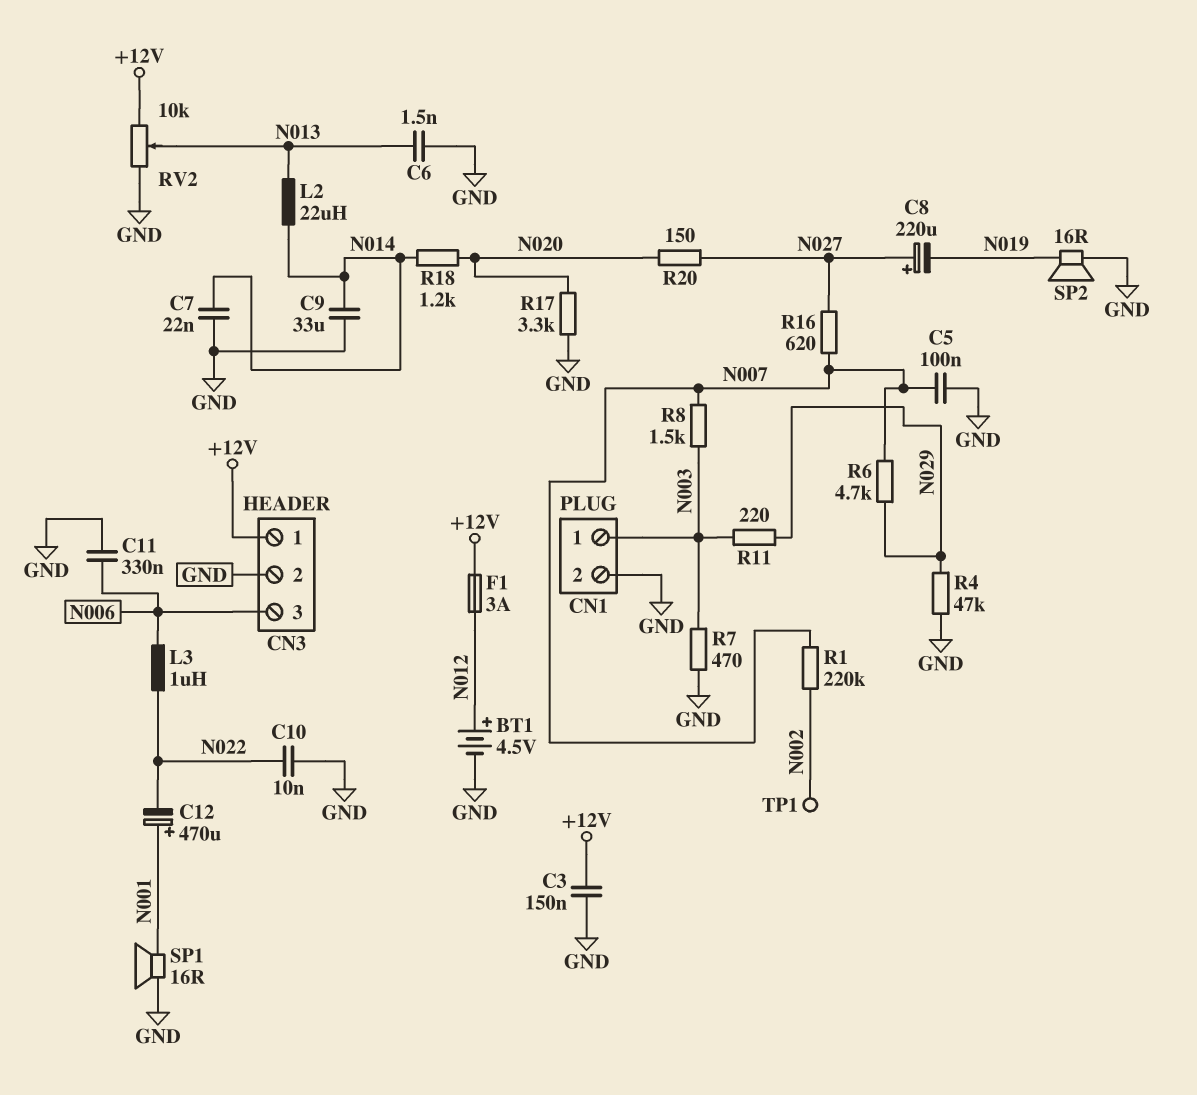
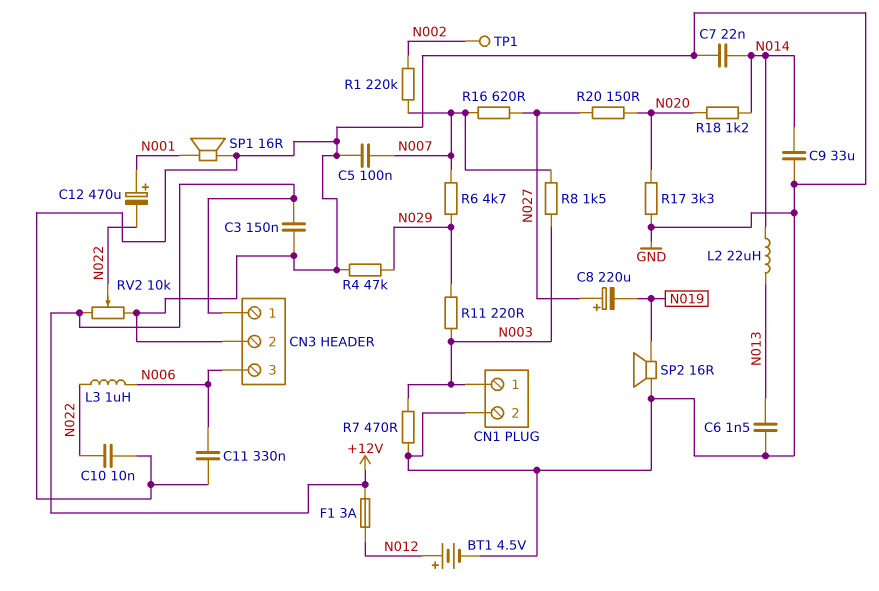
RV2: 10k (+12V, GND, wiper N013) -> 10k (+12V, GND, wiper N022)

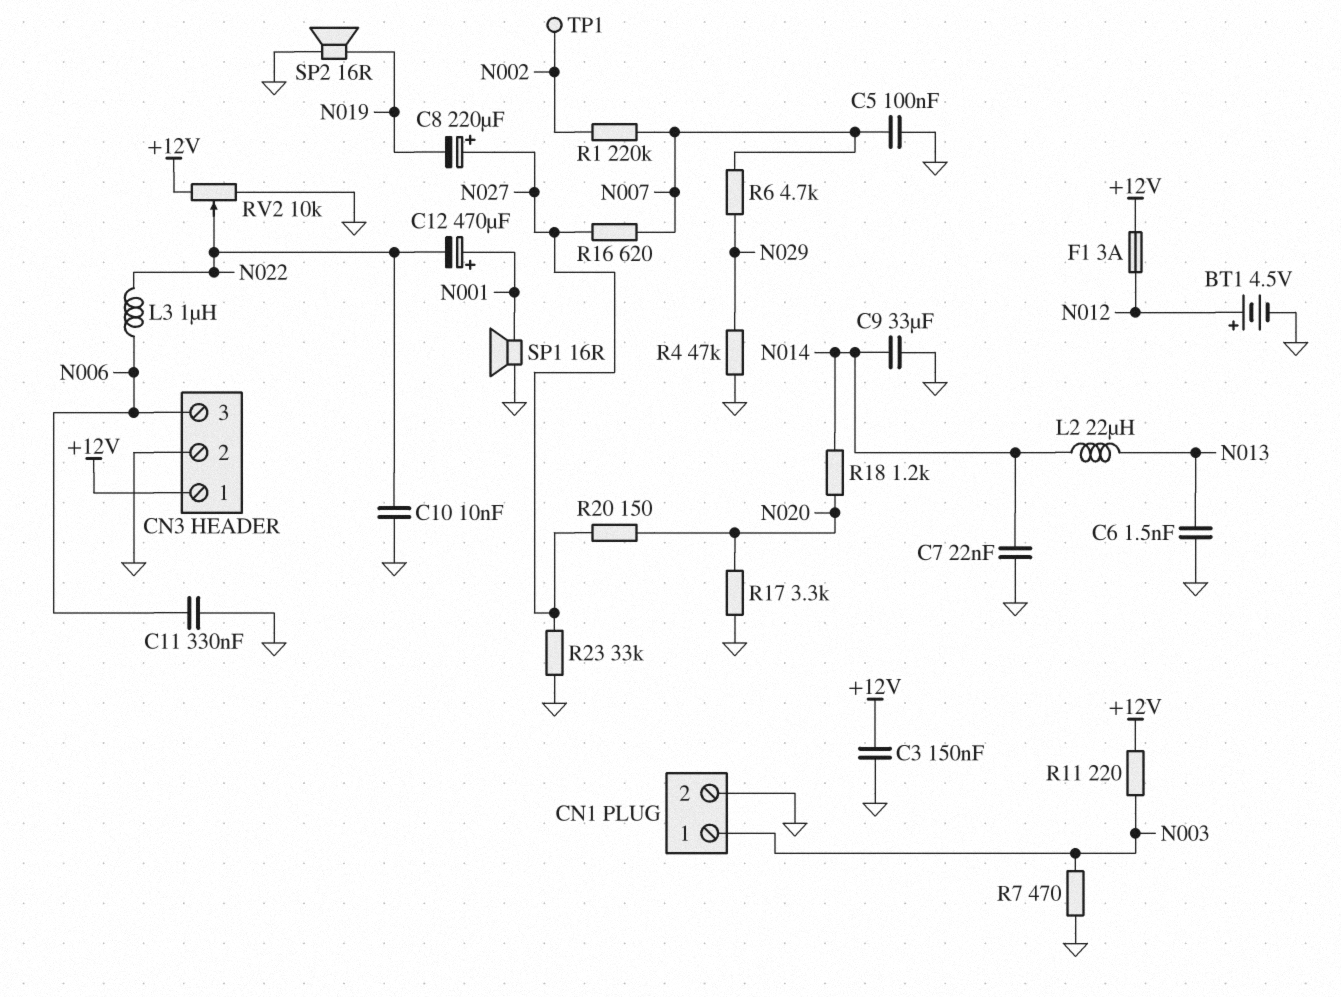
R8: 1.5k (N003, N007) -> none
R11: 220 (N003, N029) -> 220 (+12V, N003)
R23: none -> 33k (GND, N027)

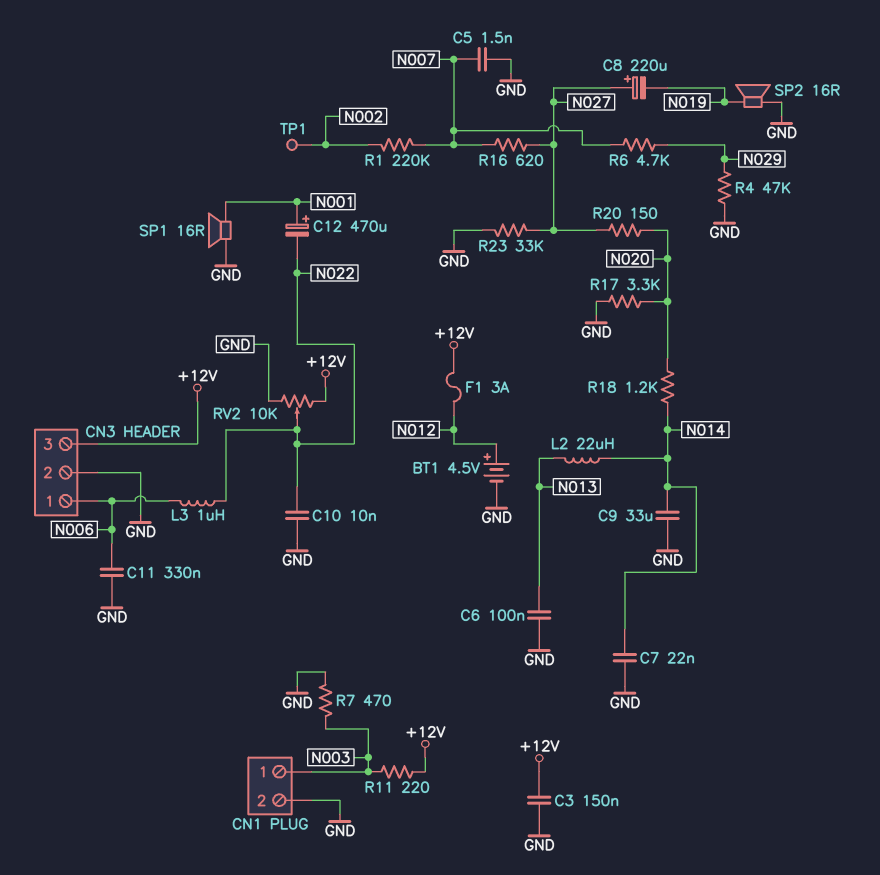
C5: 100nF (GND, N007) -> 1.5nF (GND, N007)
C6: 1.5nF (GND, N013) -> 100nF (GND, N013)
CN3 pin 1: +12V -> N006
CN3 pin 3: N006 -> +12V

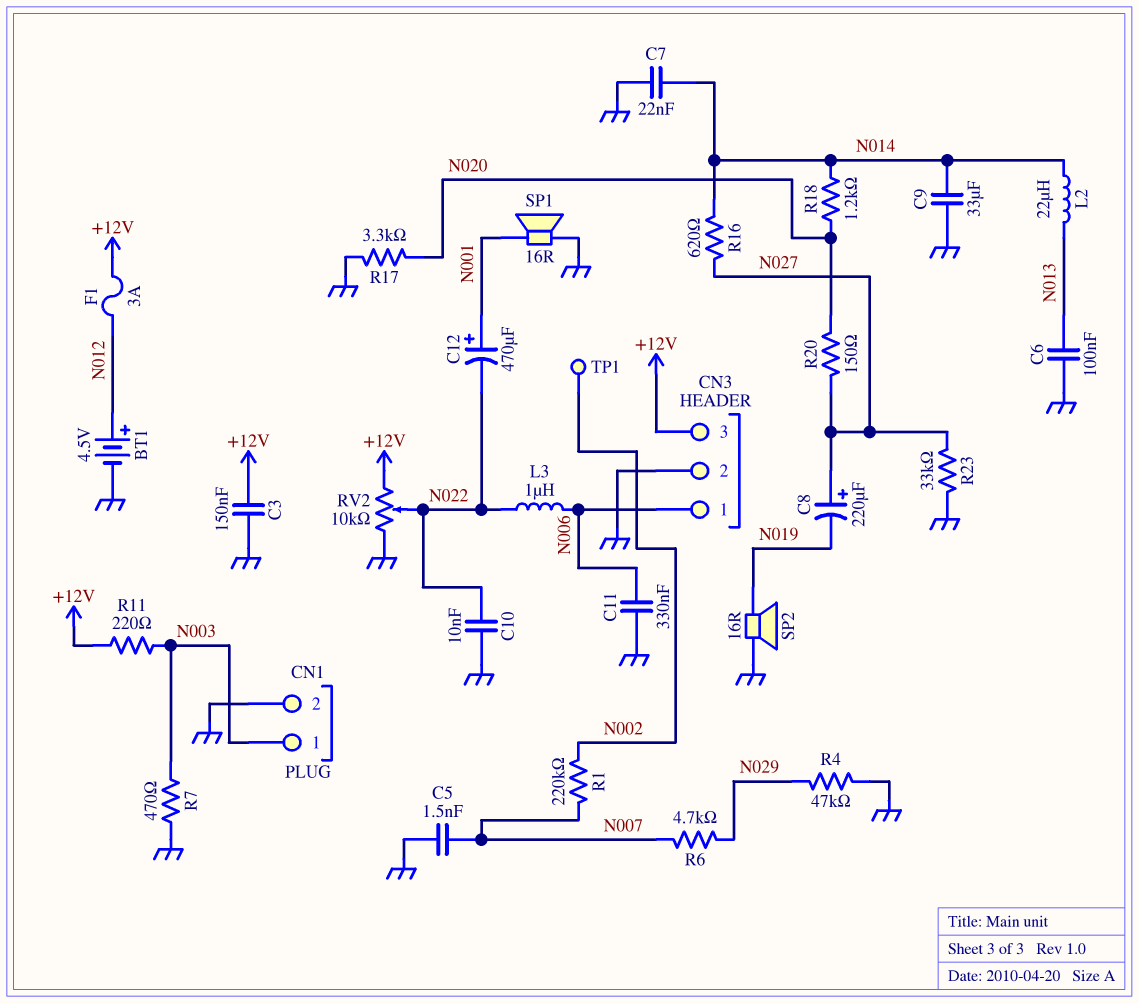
R16: 620 (N007, N027) -> 620 (N014, N027)

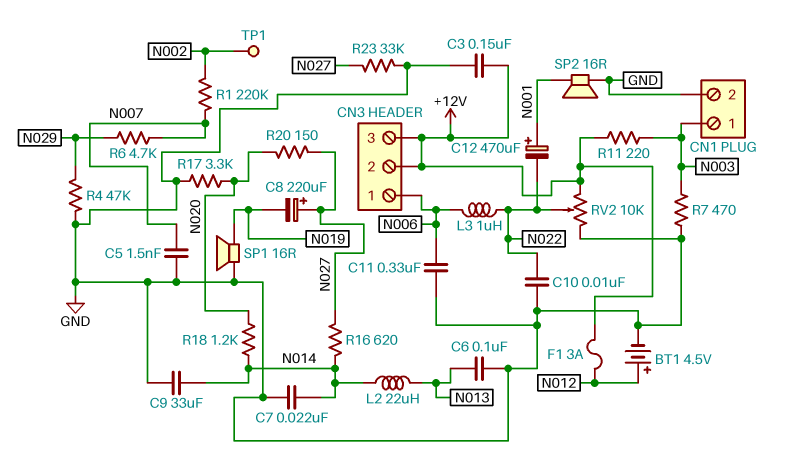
CN3 pin 2: GND -> +12V
SP1: speaker 16R (GND, N001) -> speaker 16R (GND, N019)
SP2: speaker 16R (GND, N019) -> speaker 16R (GND, N001)

